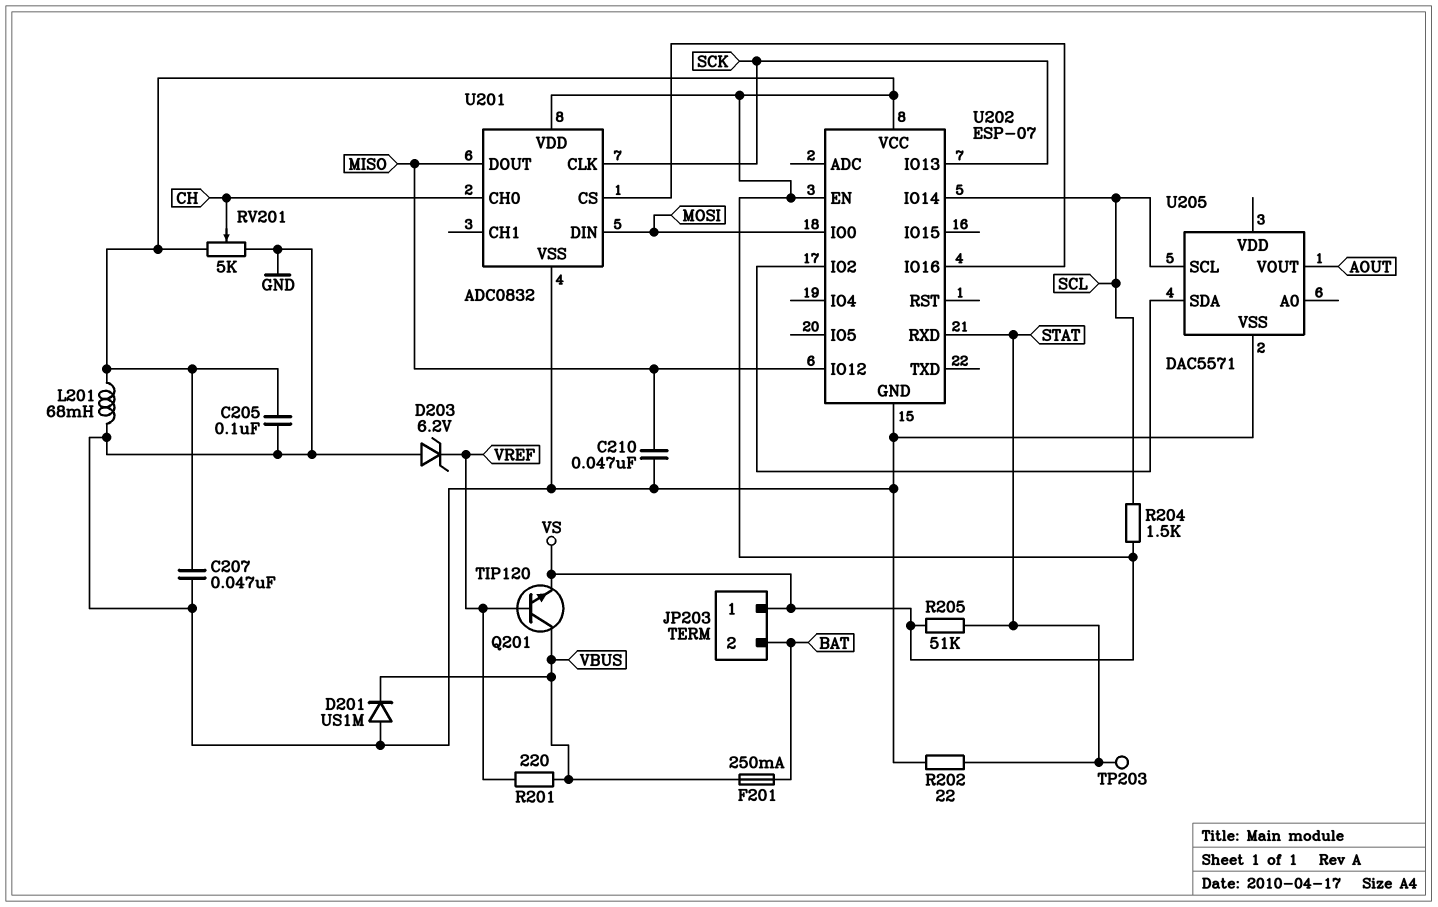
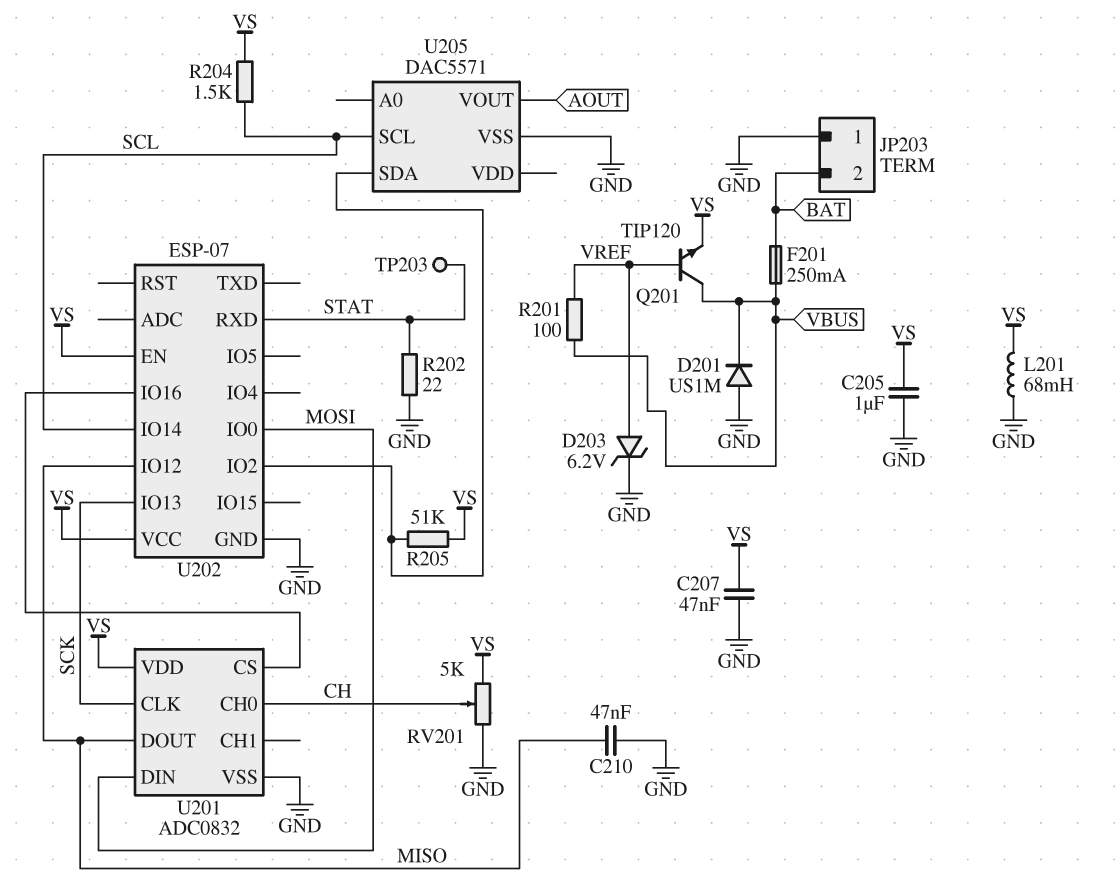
C205: 100nF (GND, VS) -> 1uF (GND, VS)
D203: zener 6.2V (A GND, K VREF) -> zener 6.2V (A VREF, K GND)
JP203 pin 1: VS -> GND
R201: 220 (VBUS, VREF) -> 100 (VBUS, VREF)
R205: 51k (STAT, VS) -> 51k (U202/IO2, VS)

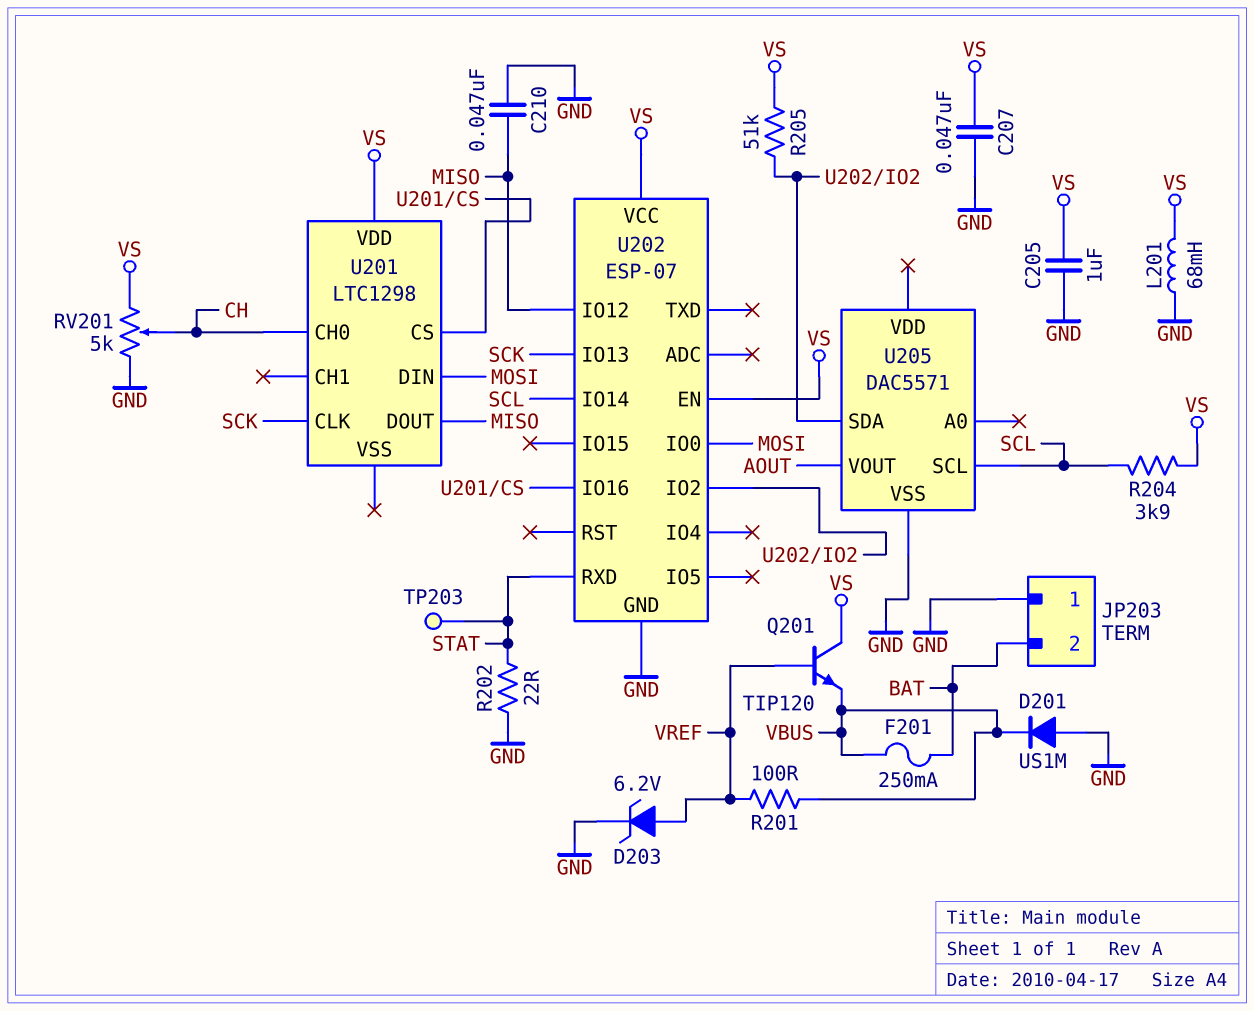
Q201: NPN TIP120 (B VREF, C VBUS, E VS) -> NPN TIP120 (B VREF, C VS, E VBUS)
R204: 1.5k (SCL, VS) -> 3.9k (SCL, VS)
U201: ADC0832 -> LTC1298
U201 pin VSS: GND -> none

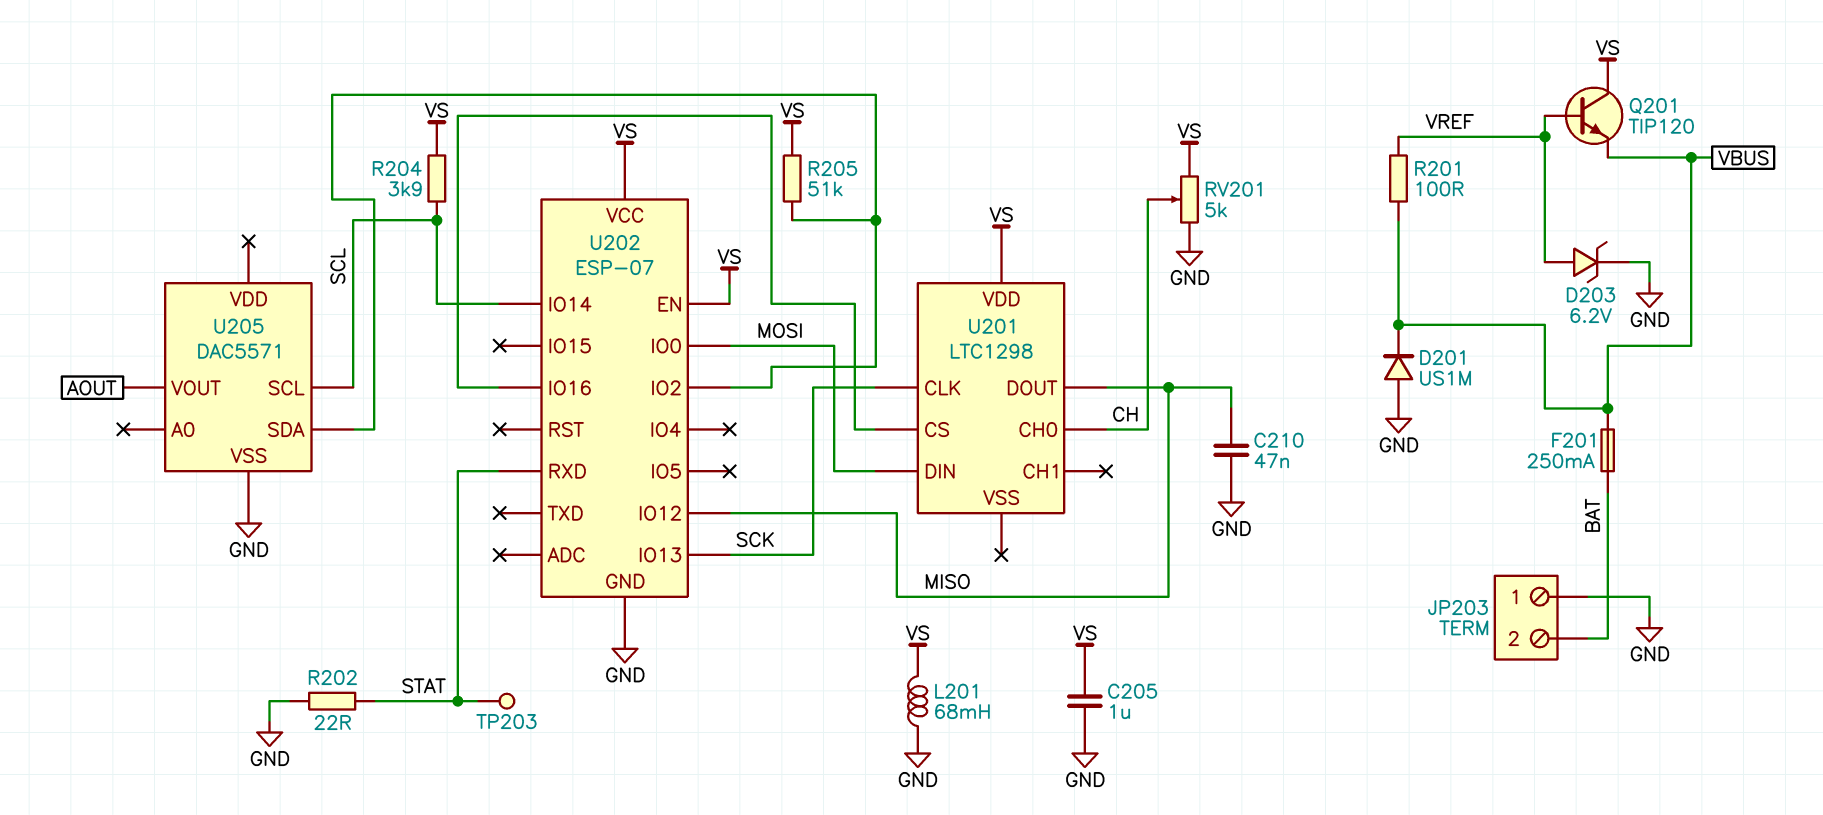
C207: 47nF (GND, VS) -> none

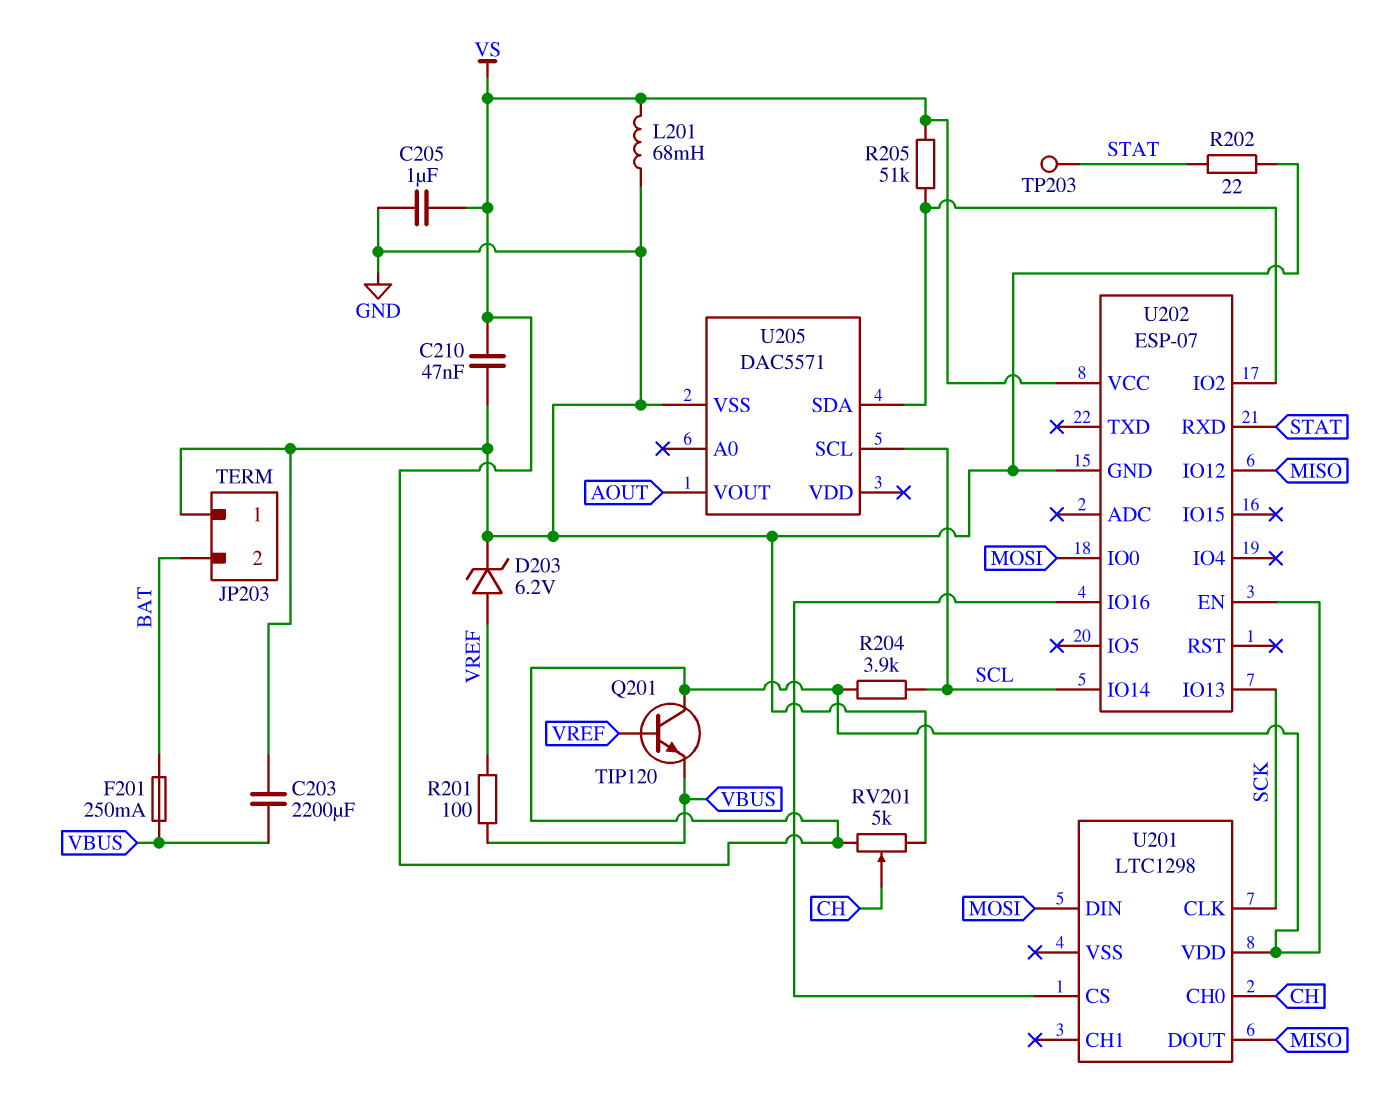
C203: none -> 2200uF (GND, VBUS)
C210: 47nF (GND, MISO) -> 47nF (GND, VS)
D201: diode US1M (A GND, K VBUS) -> none

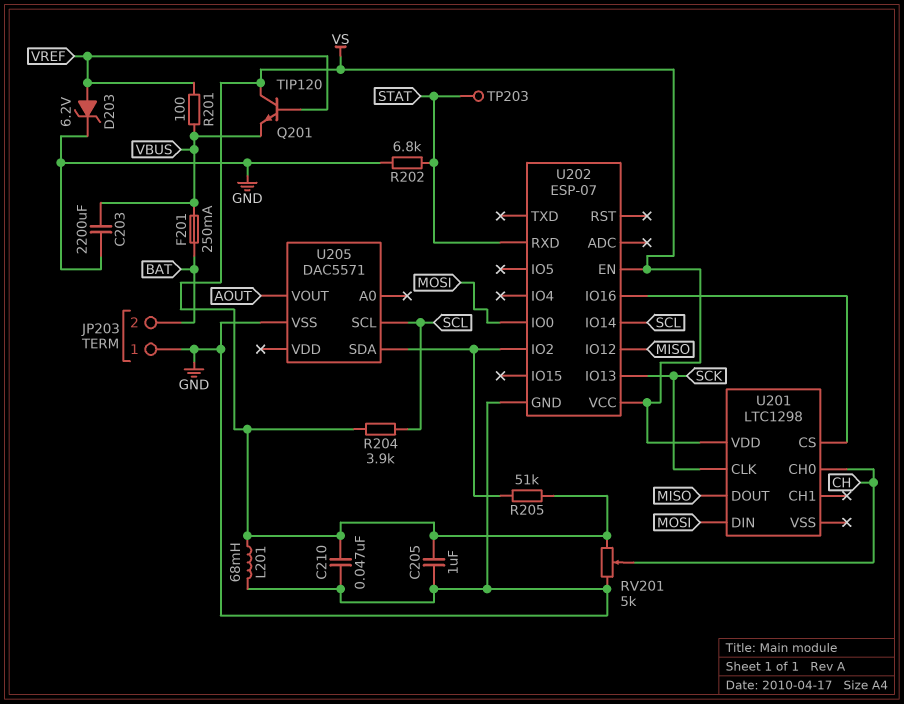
R202: 22 (GND, STAT) -> 6.8k (GND, STAT)

